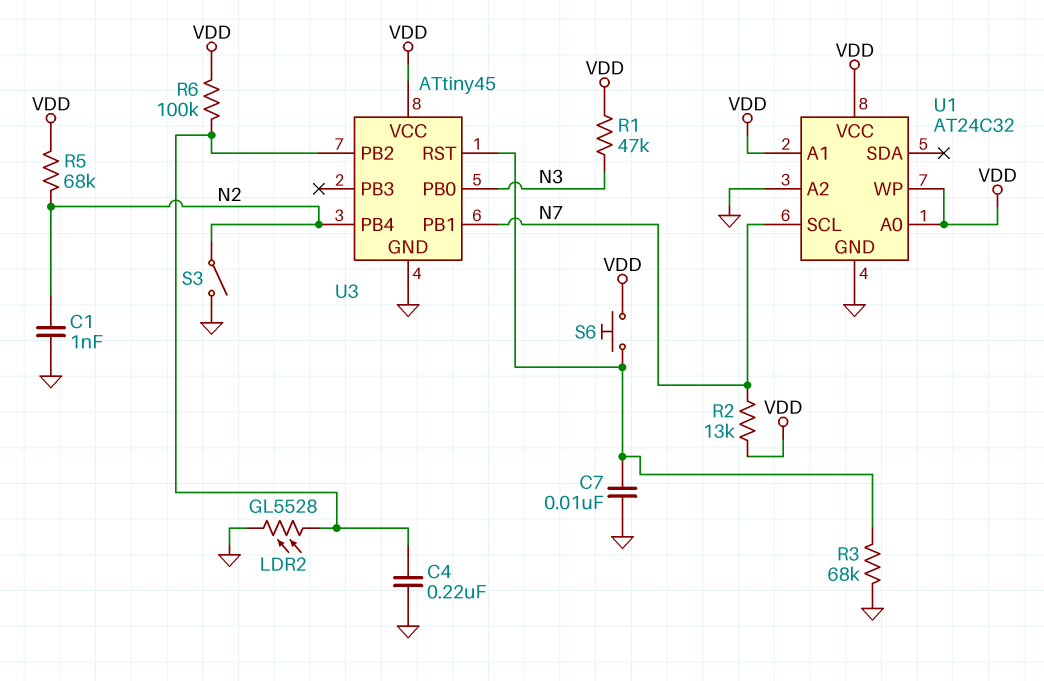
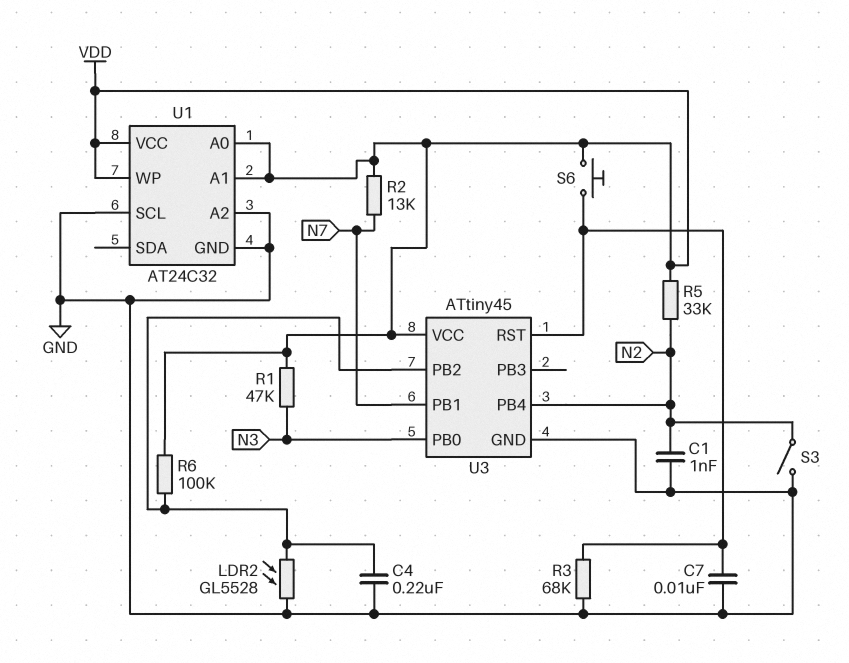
R5: 68k (N2, VDD) -> 33k (N2, VDD)
U1 pin SCL: N7 -> GND

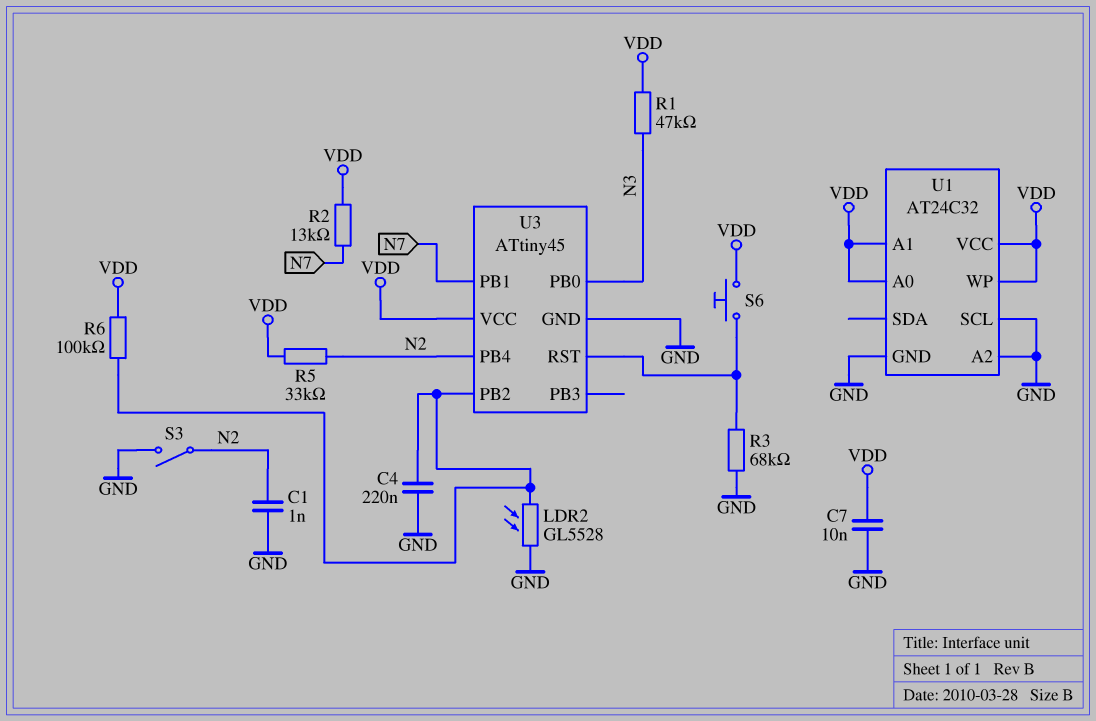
C7: 10nF (GND, U3/RST) -> 10nF (GND, VDD)

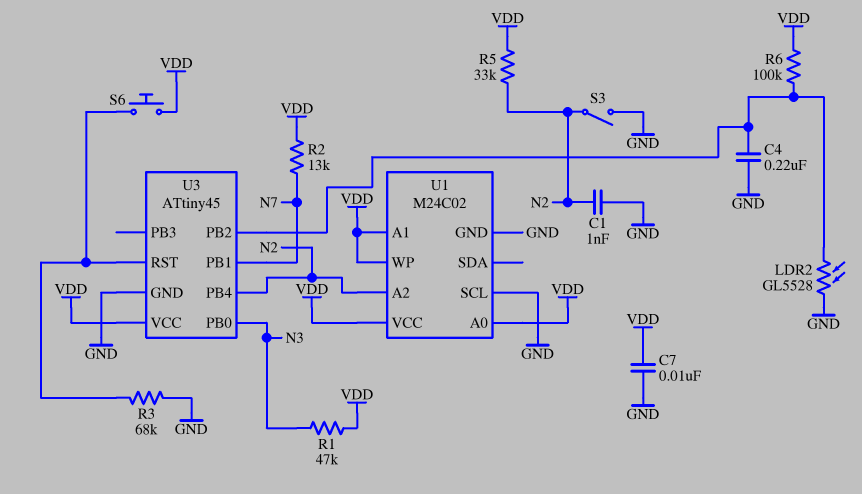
U1: AT24C32 -> M24C02
U1 pin A2: GND -> N2

